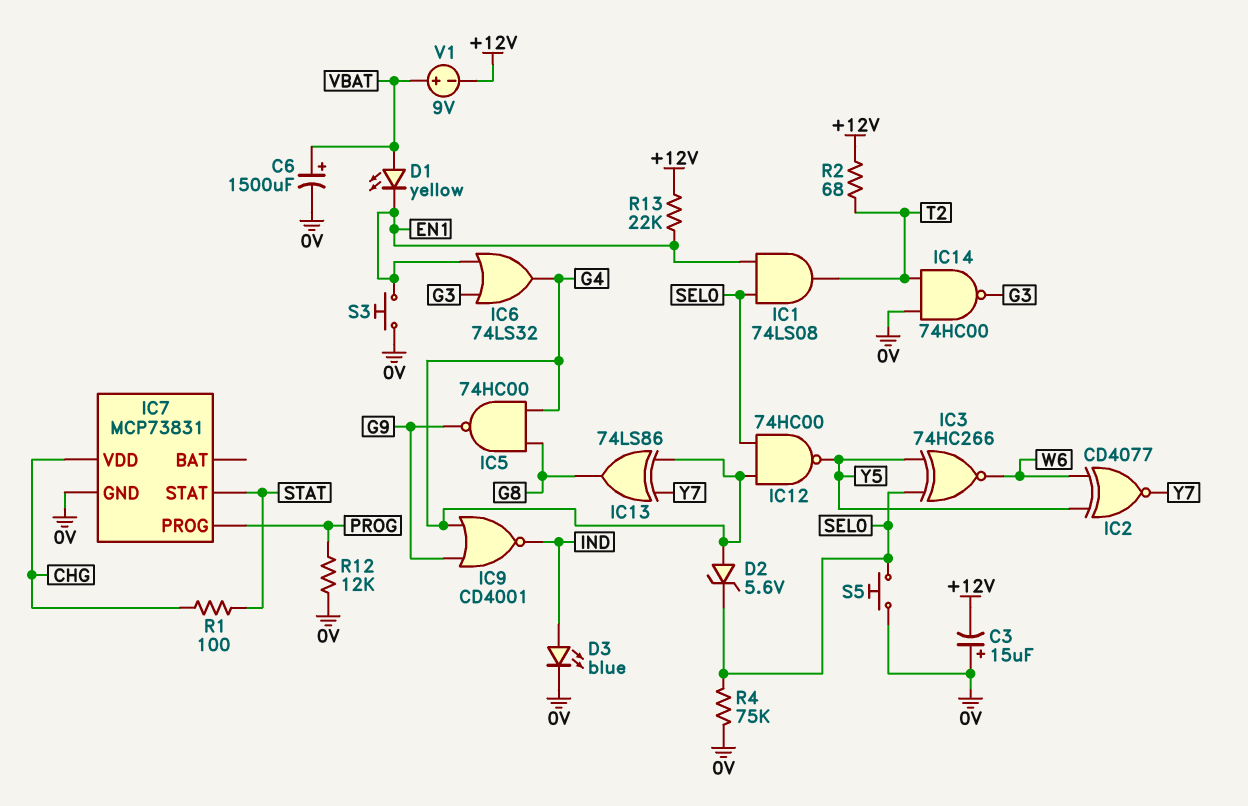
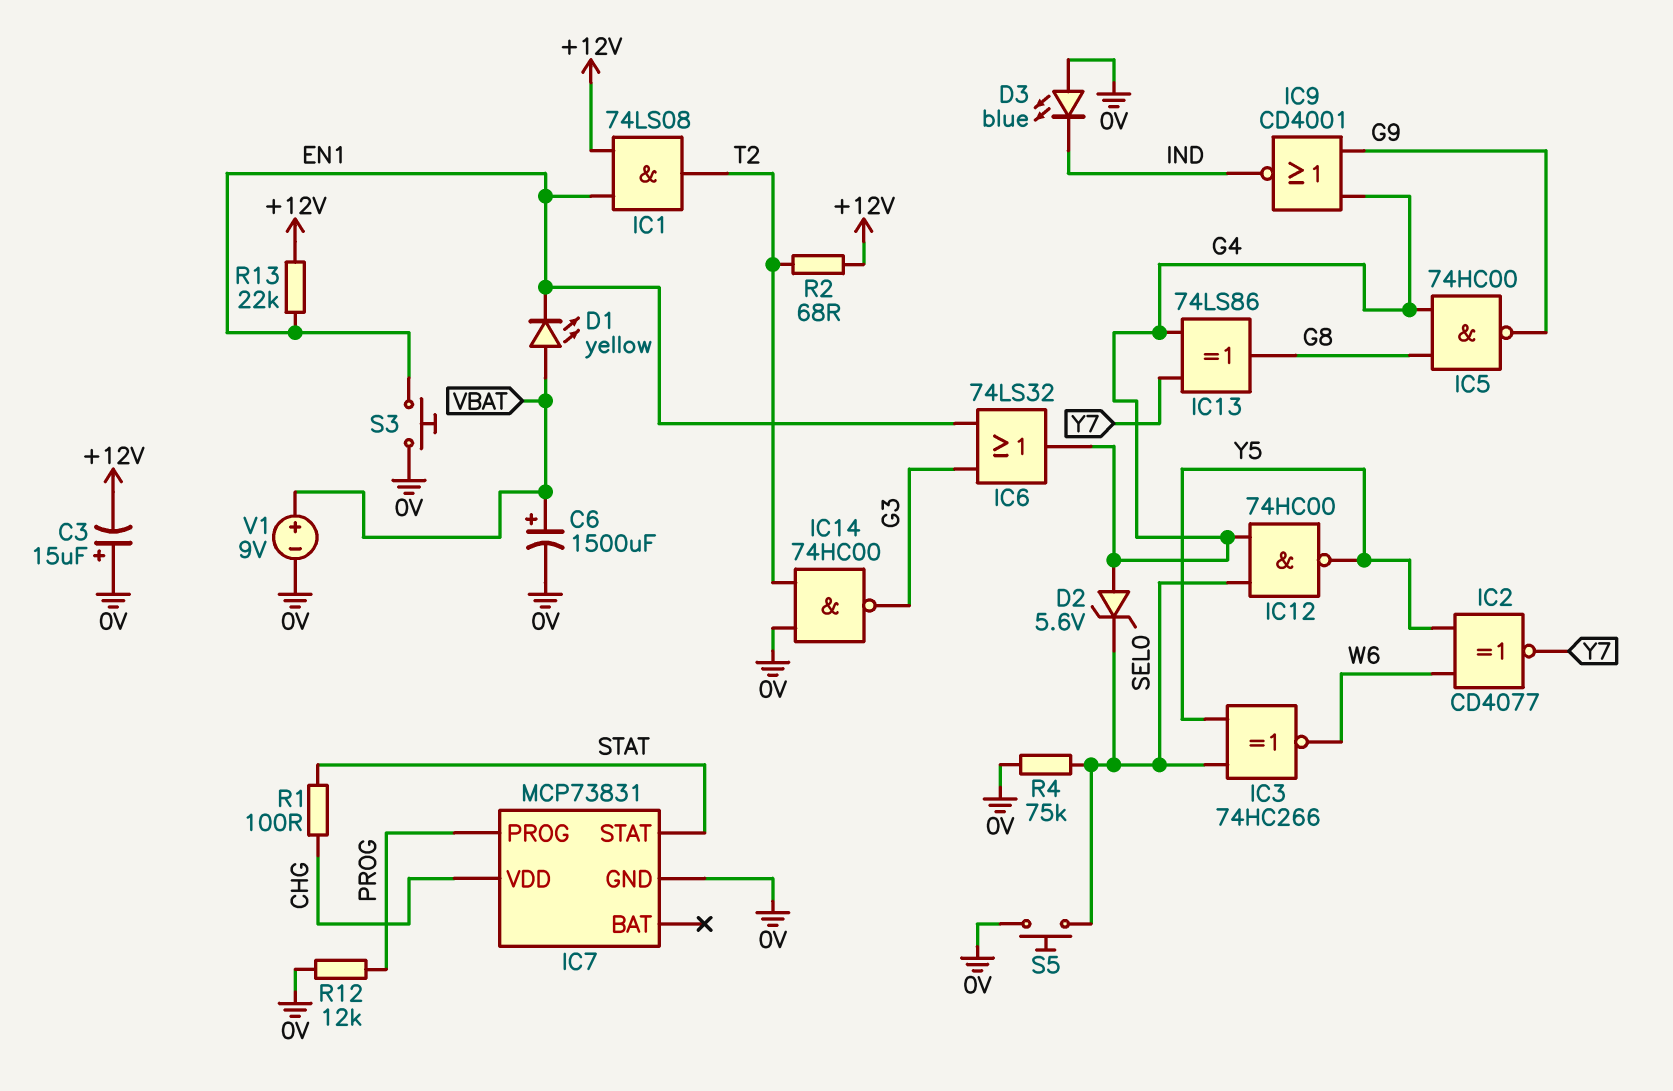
D3: LED blue (A IND, K 0V) -> LED blue (A 0V, K IND)
IC1: AND 74LS08 (in EN1, in SEL0, out T2) -> AND 74LS08 (in +12V, in EN1, out T2)
V1: 9V (plus VBAT, minus +12V) -> 9V (plus VBAT, minus 0V)

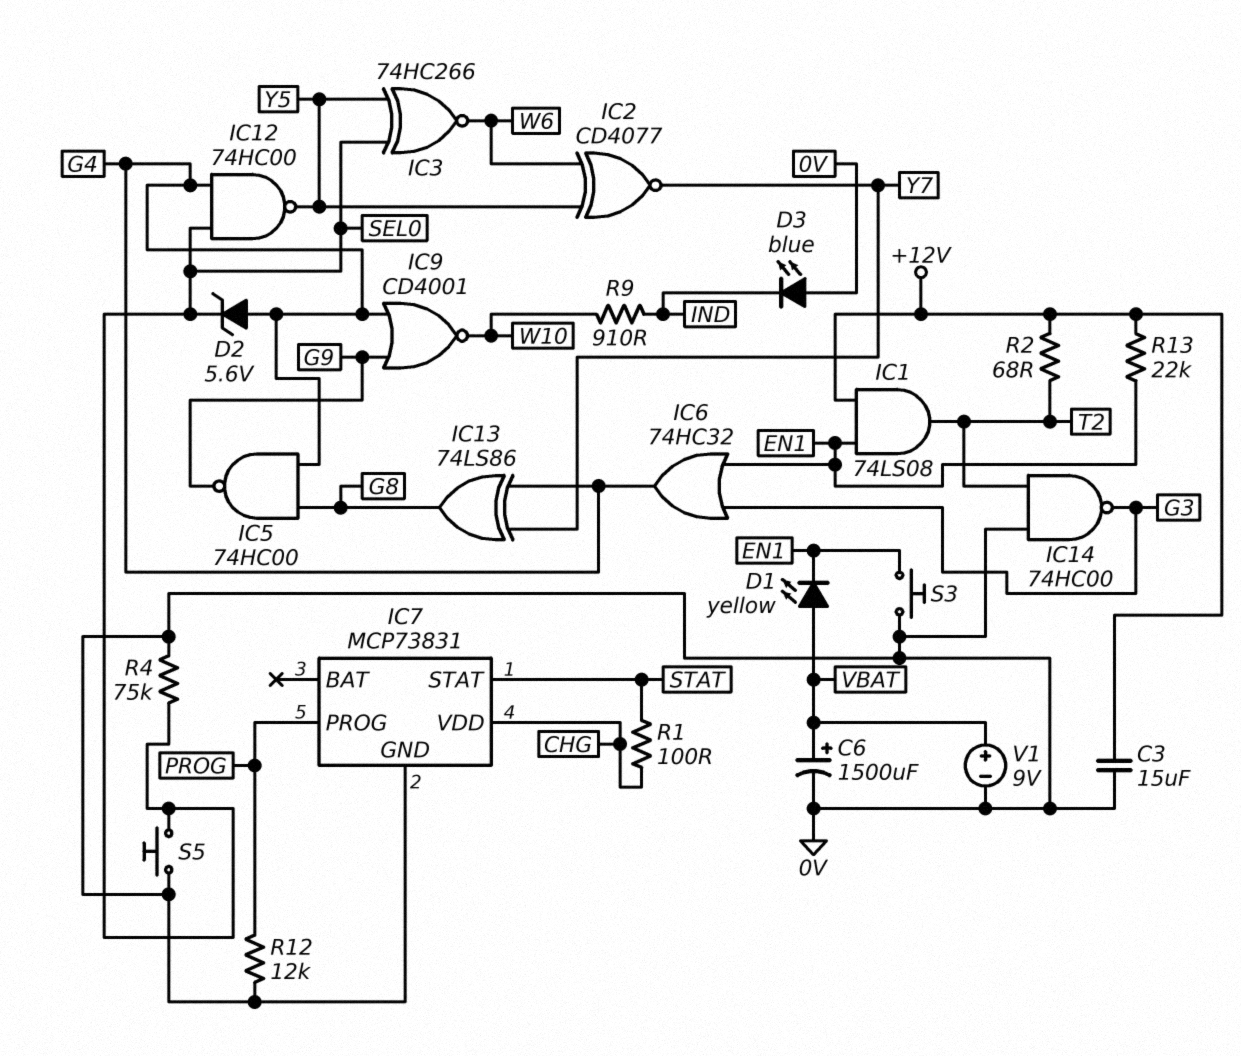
C3: 15uF (plus 0V, minus +12V) -> 15uF (+12V, 0V)
IC6: OR 74LS32 (in EN1, in G3, out G4) -> OR 74HC32 (in EN1, in G3, out G4)
IC9: NOR CD4001 (in G4, in G9, out IND) -> NOR CD4001 (in G4, in G9, out W10)
R9: none -> 910 (IND, W10)

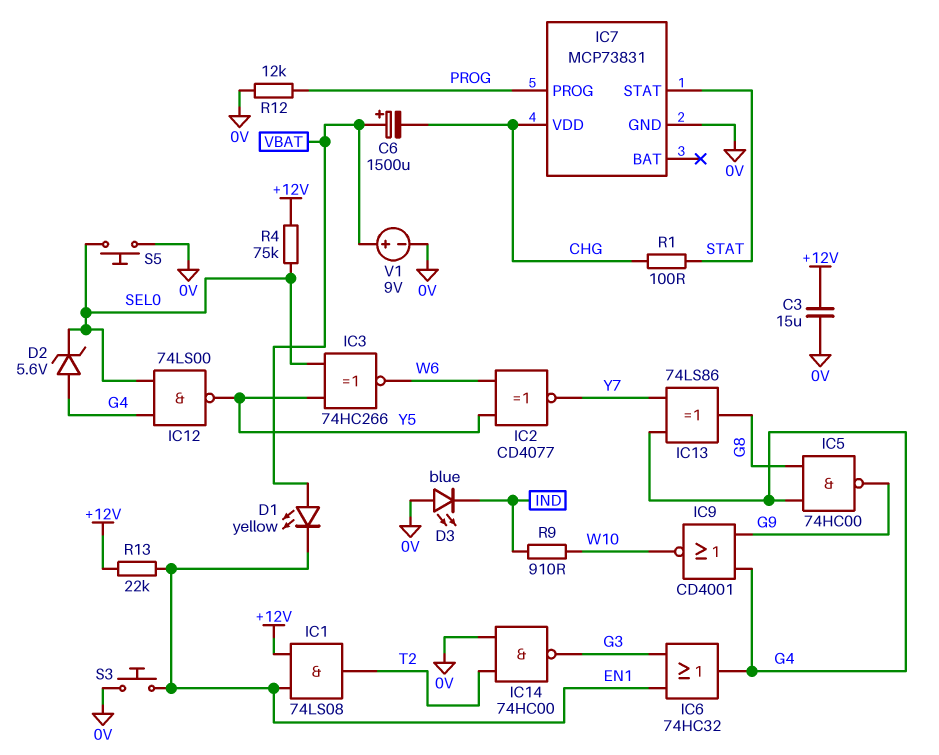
C6: 1500uF (plus VBAT, minus 0V) -> 1500uF (plus VBAT, minus CHG)
IC12: NAND 74HC00 (in G4, in SEL0, out Y5) -> NAND 74LS00 (in G4, in SEL0, out Y5)
R2: 68 (+12V, T2) -> none
R4: 75k (0V, SEL0) -> 75k (+12V, SEL0)

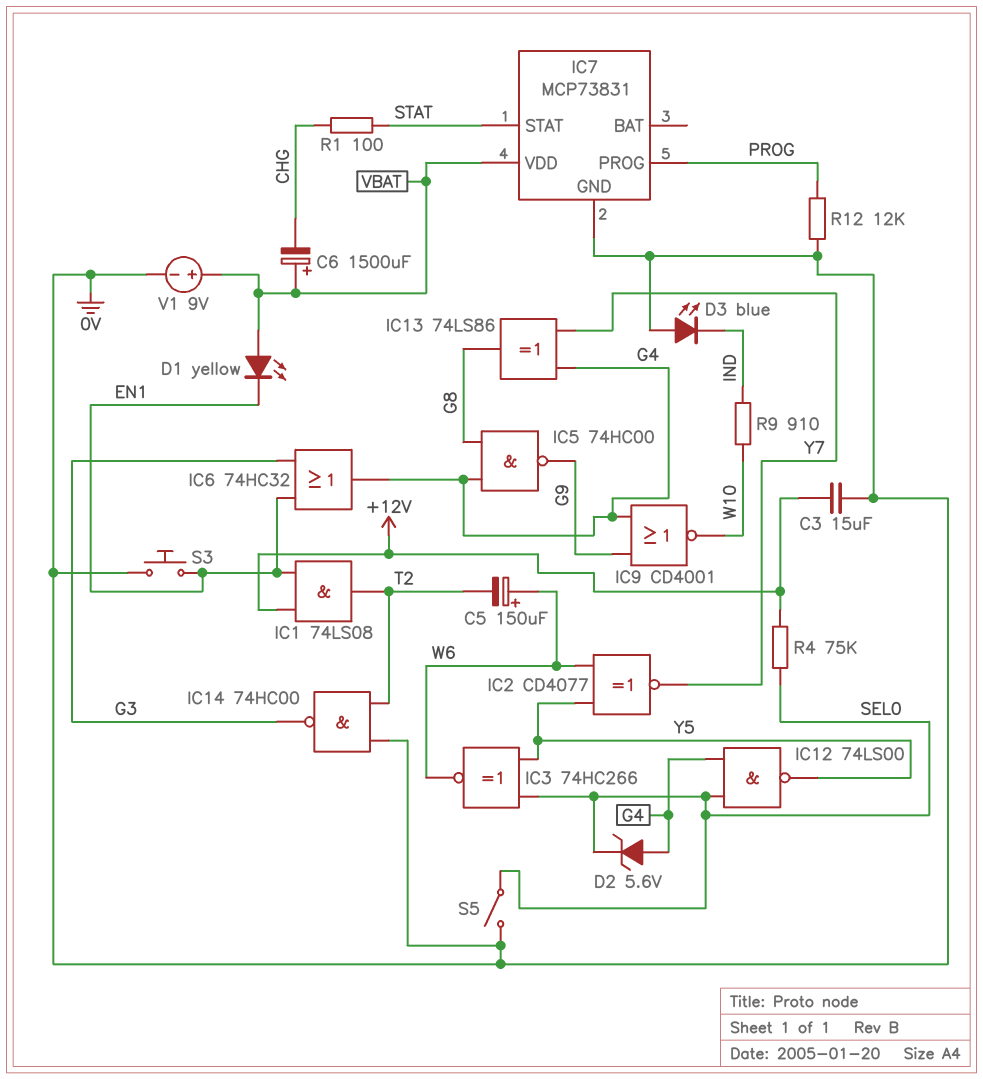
C5: none -> 150uF (plus W6, minus T2)
IC7 pin VDD: CHG -> VBAT
R13: 22k (+12V, EN1) -> none
S5: button (0V, SEL0) -> switch (0V, SEL0)

